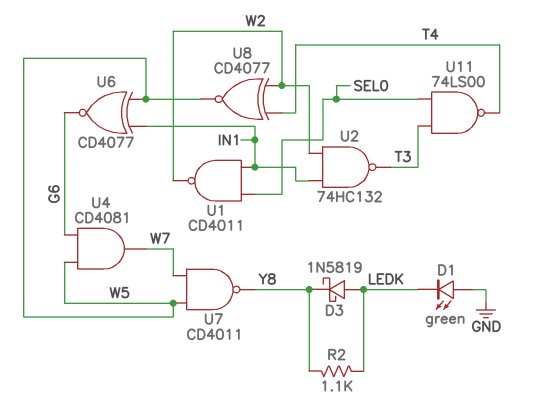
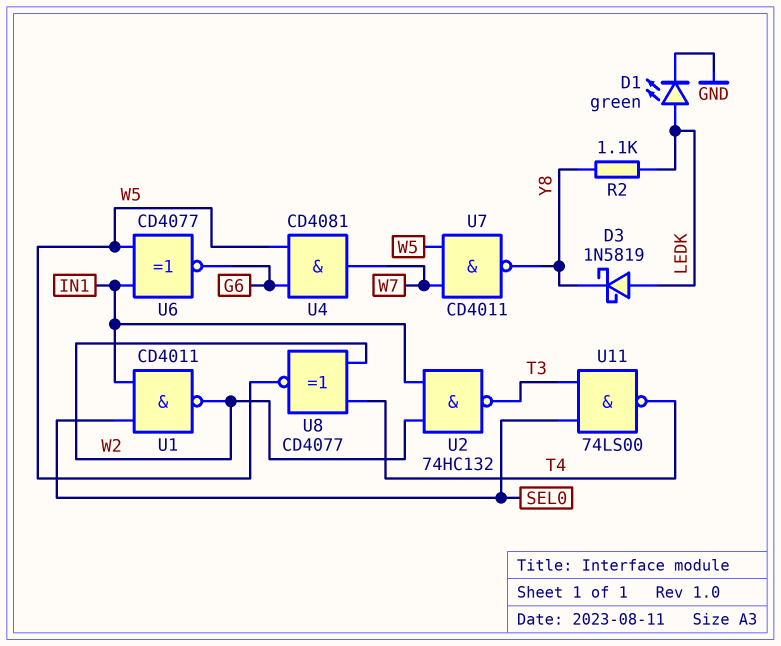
D1: LED green (A GND, K LEDK) -> LED green (A LEDK, K GND)

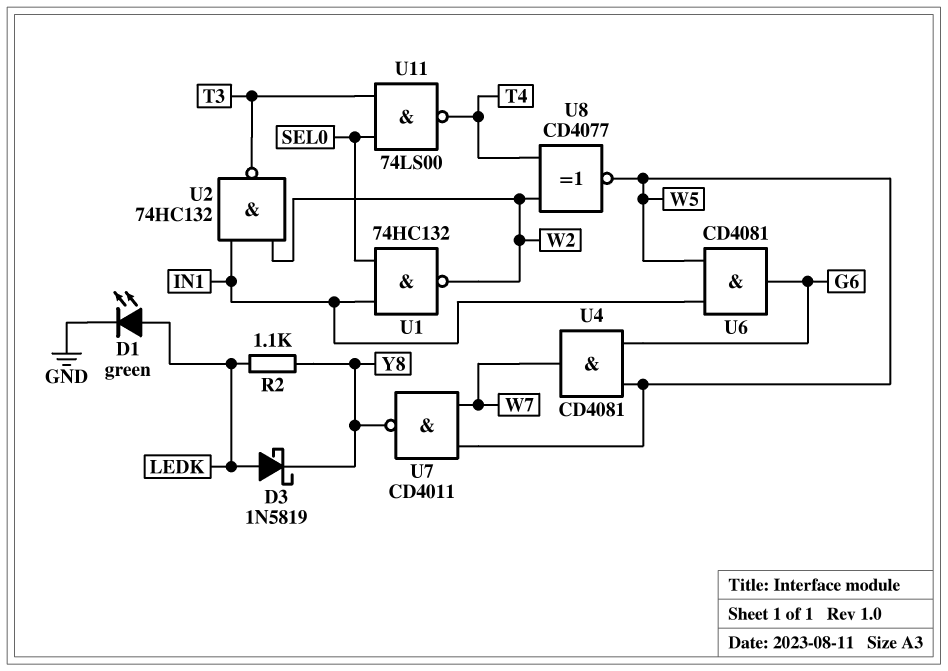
U1: NAND CD4011 (in IN1, in SEL0, out W2) -> NAND 74HC132 (in IN1, in SEL0, out W2)
U6: XNOR CD4077 (in IN1, in W5, out G6) -> AND CD4081 (in IN1, in W5, out G6)

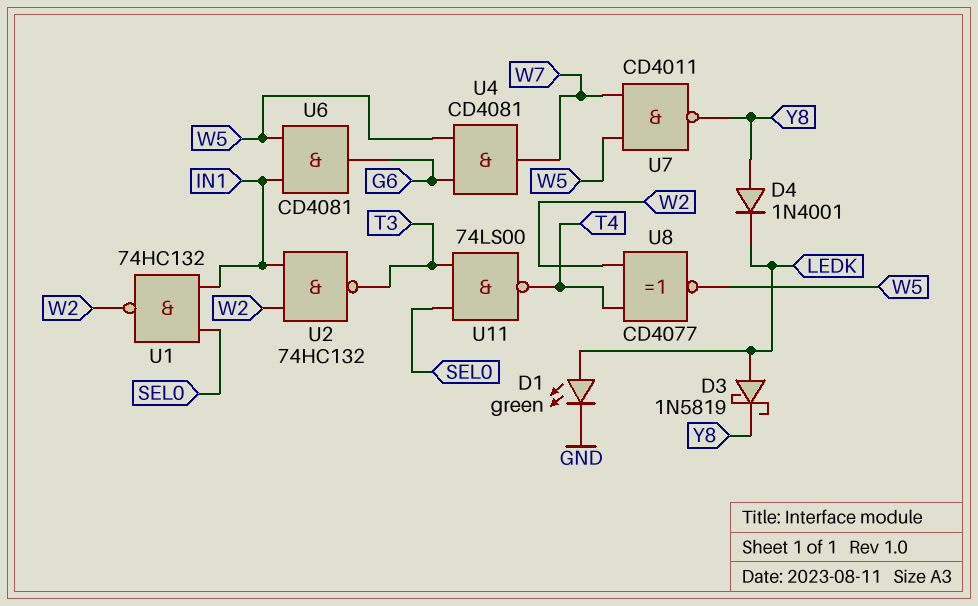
D4: none -> diode 1N4001 (A Y8, K LEDK)
R2: 1.1k (LEDK, Y8) -> none

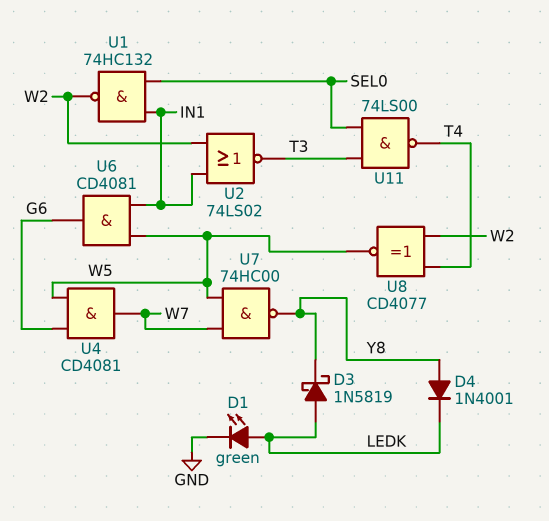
U2: NAND 74HC132 (in IN1, in W2, out T3) -> NOR 74LS02 (in IN1, in W2, out T3)
U7: NAND CD4011 (in W5, in W7, out Y8) -> NAND 74HC00 (in W5, in W7, out Y8)

